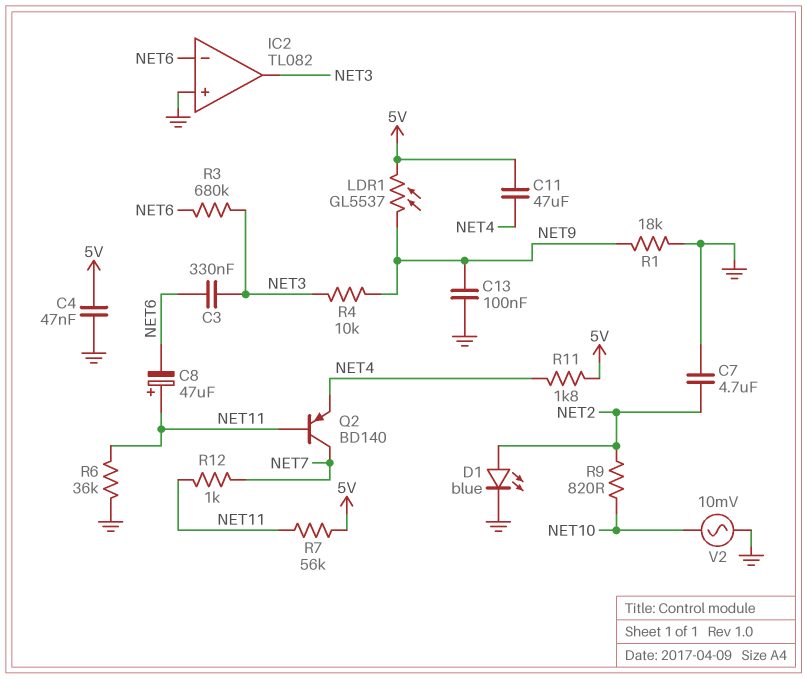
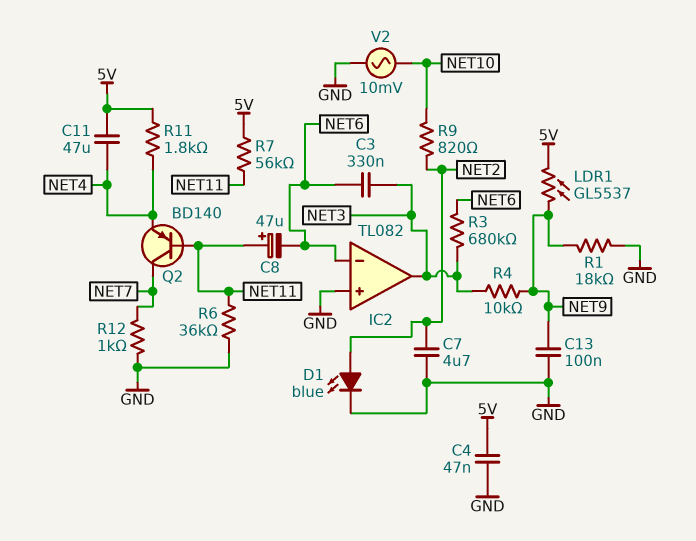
R12: 1k (NET7, NET11) -> 1k (GND, NET7)

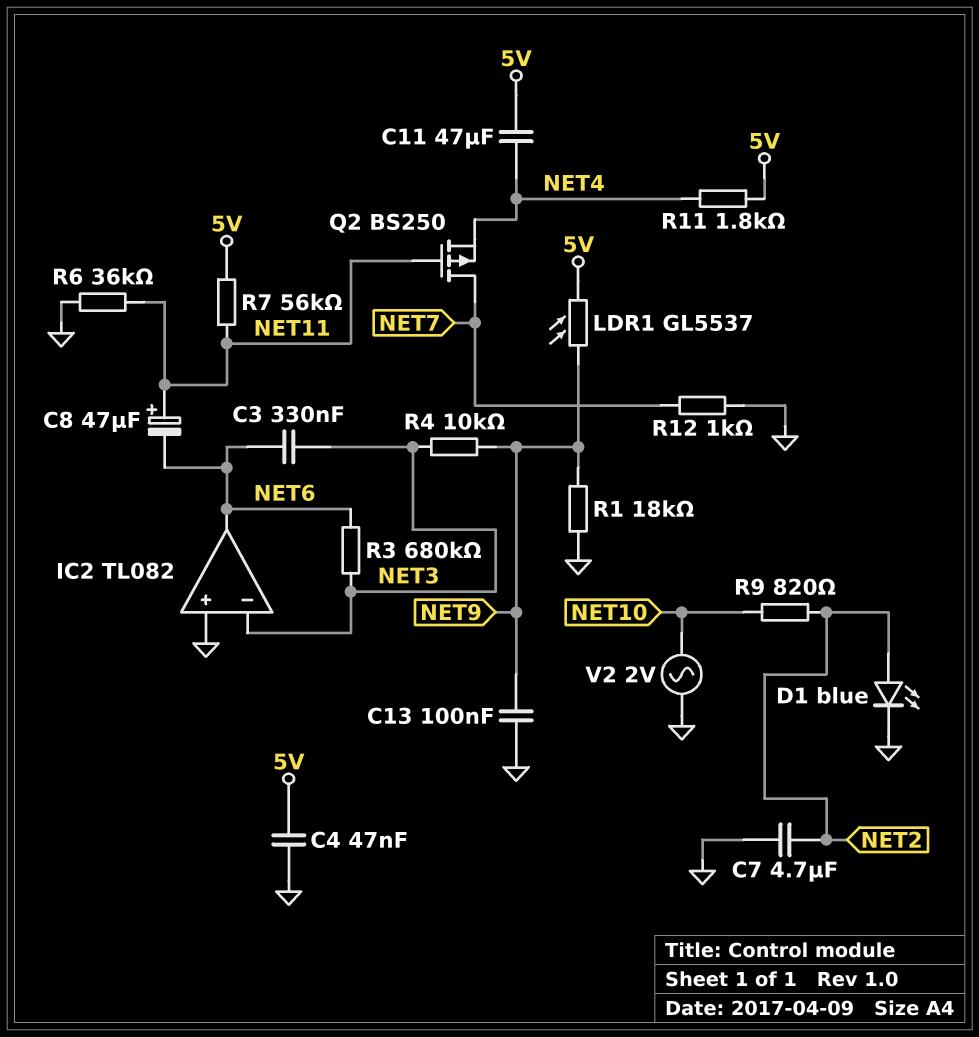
IC2 pin in-: NET6 -> NET3
IC2 pin out: NET3 -> NET6
Q2: PNP BD140 (B NET11, C NET7, E NET4) -> PMOS BS250 (G NET11, D NET7, S NET4)
V2: AC 10mV (GND, NET10) -> AC 2V (GND, NET10)

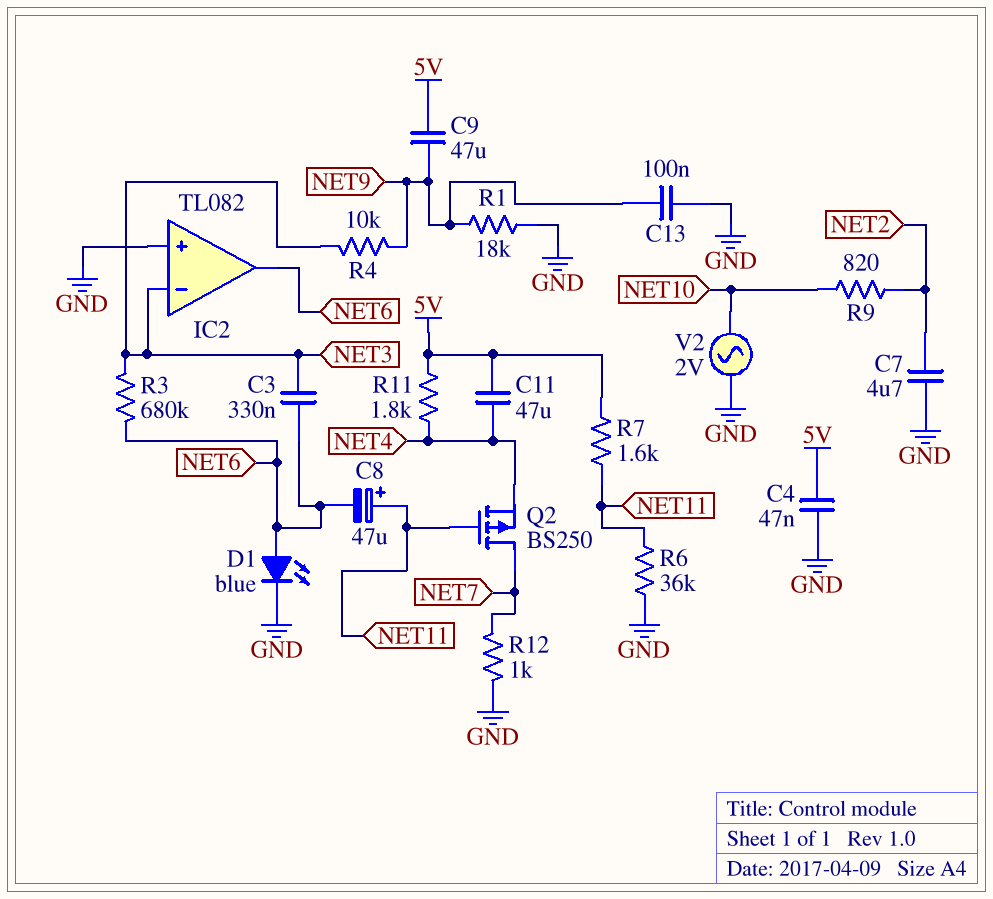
C9: none -> 47uF (5V, NET9)
D1: LED blue (A NET2, K GND) -> LED blue (A NET6, K GND)
LDR1: GL5537 (5V, NET9) -> none
R7: 56k (5V, NET11) -> 1.6k (5V, NET11)

